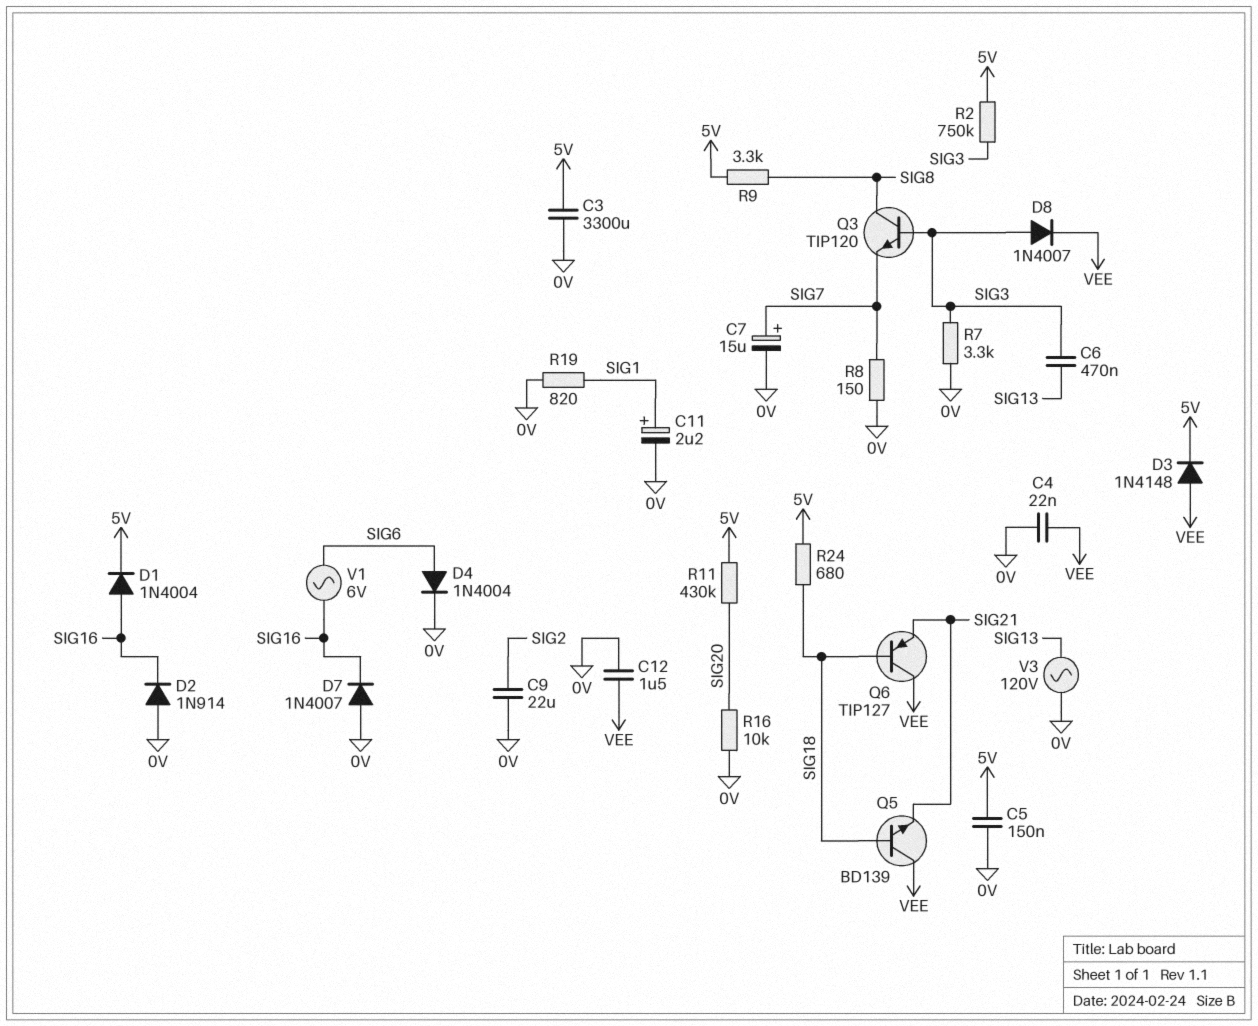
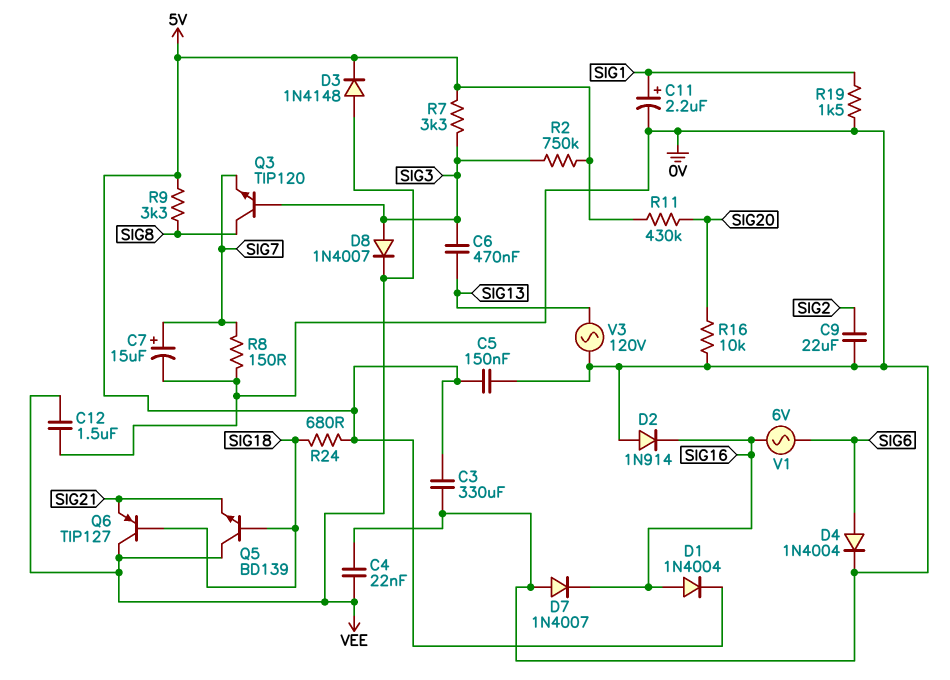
C3: 3300uF (0V, 5V) -> 330uF (0V, 5V)
R7: 3.3k (0V, SIG3) -> 3.3k (5V, SIG3)
R19: 820 (0V, SIG1) -> 1.5k (0V, SIG1)

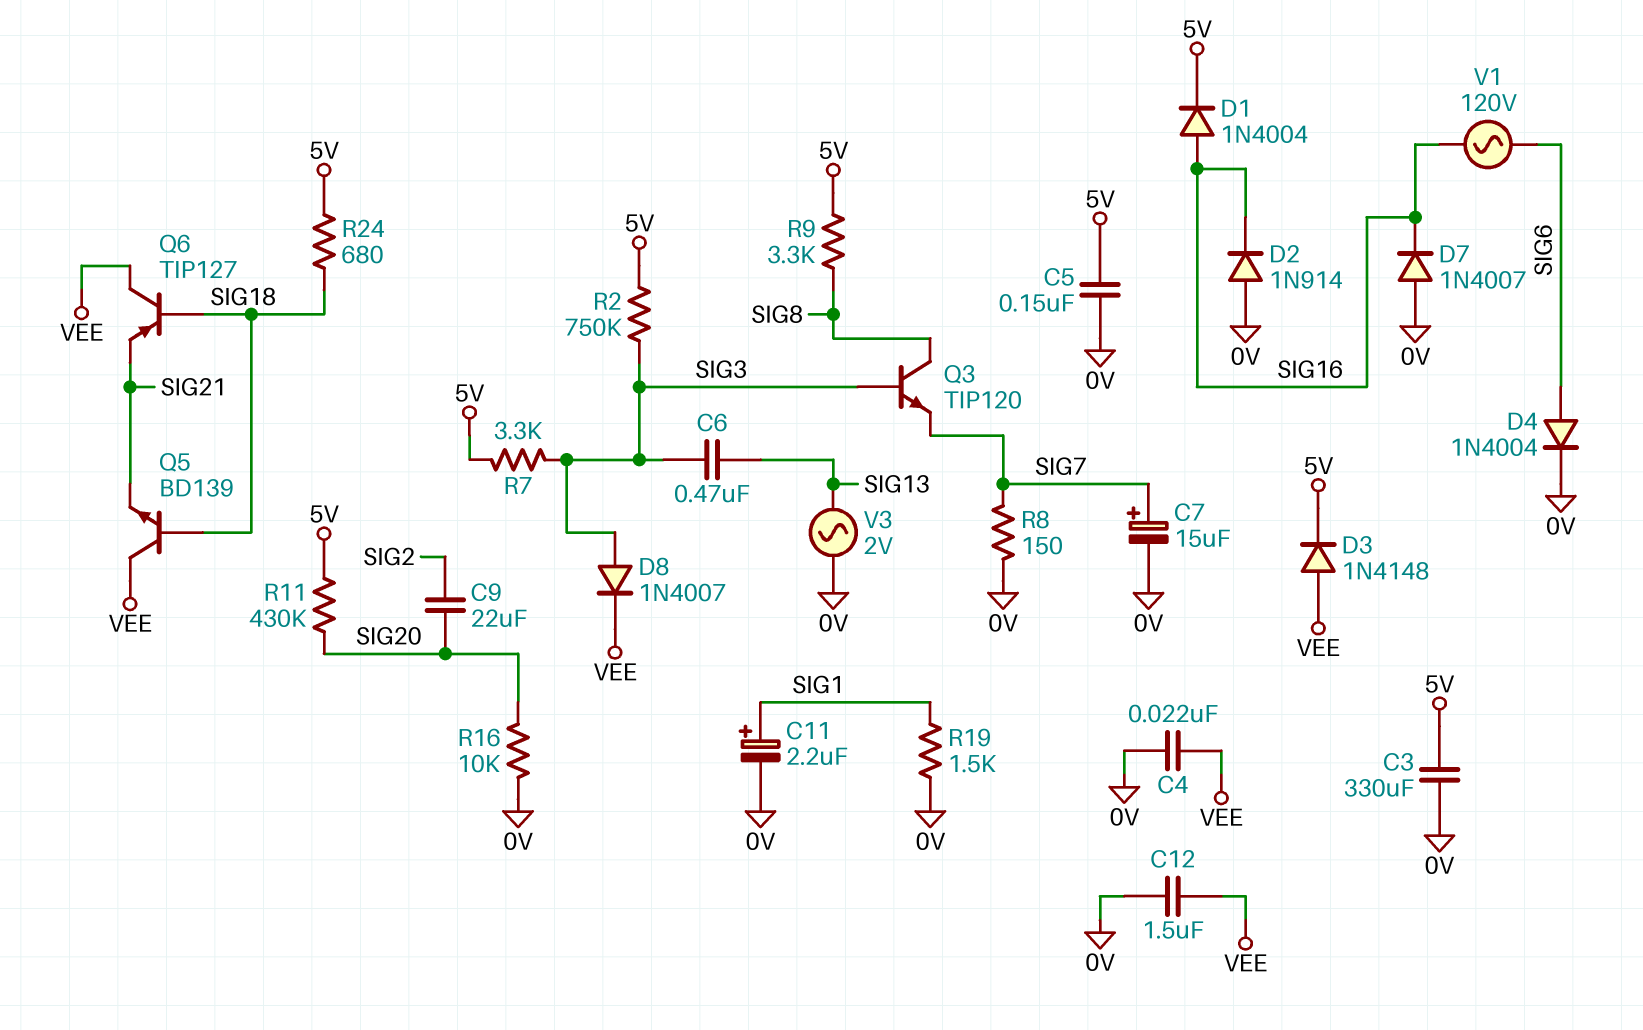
C9: 22uF (0V, SIG2) -> 22uF (SIG2, SIG20)
V1: AC 6V (SIG6, SIG16) -> AC 120V (SIG6, SIG16)
V3: AC 120V (0V, SIG13) -> AC 2V (0V, SIG13)

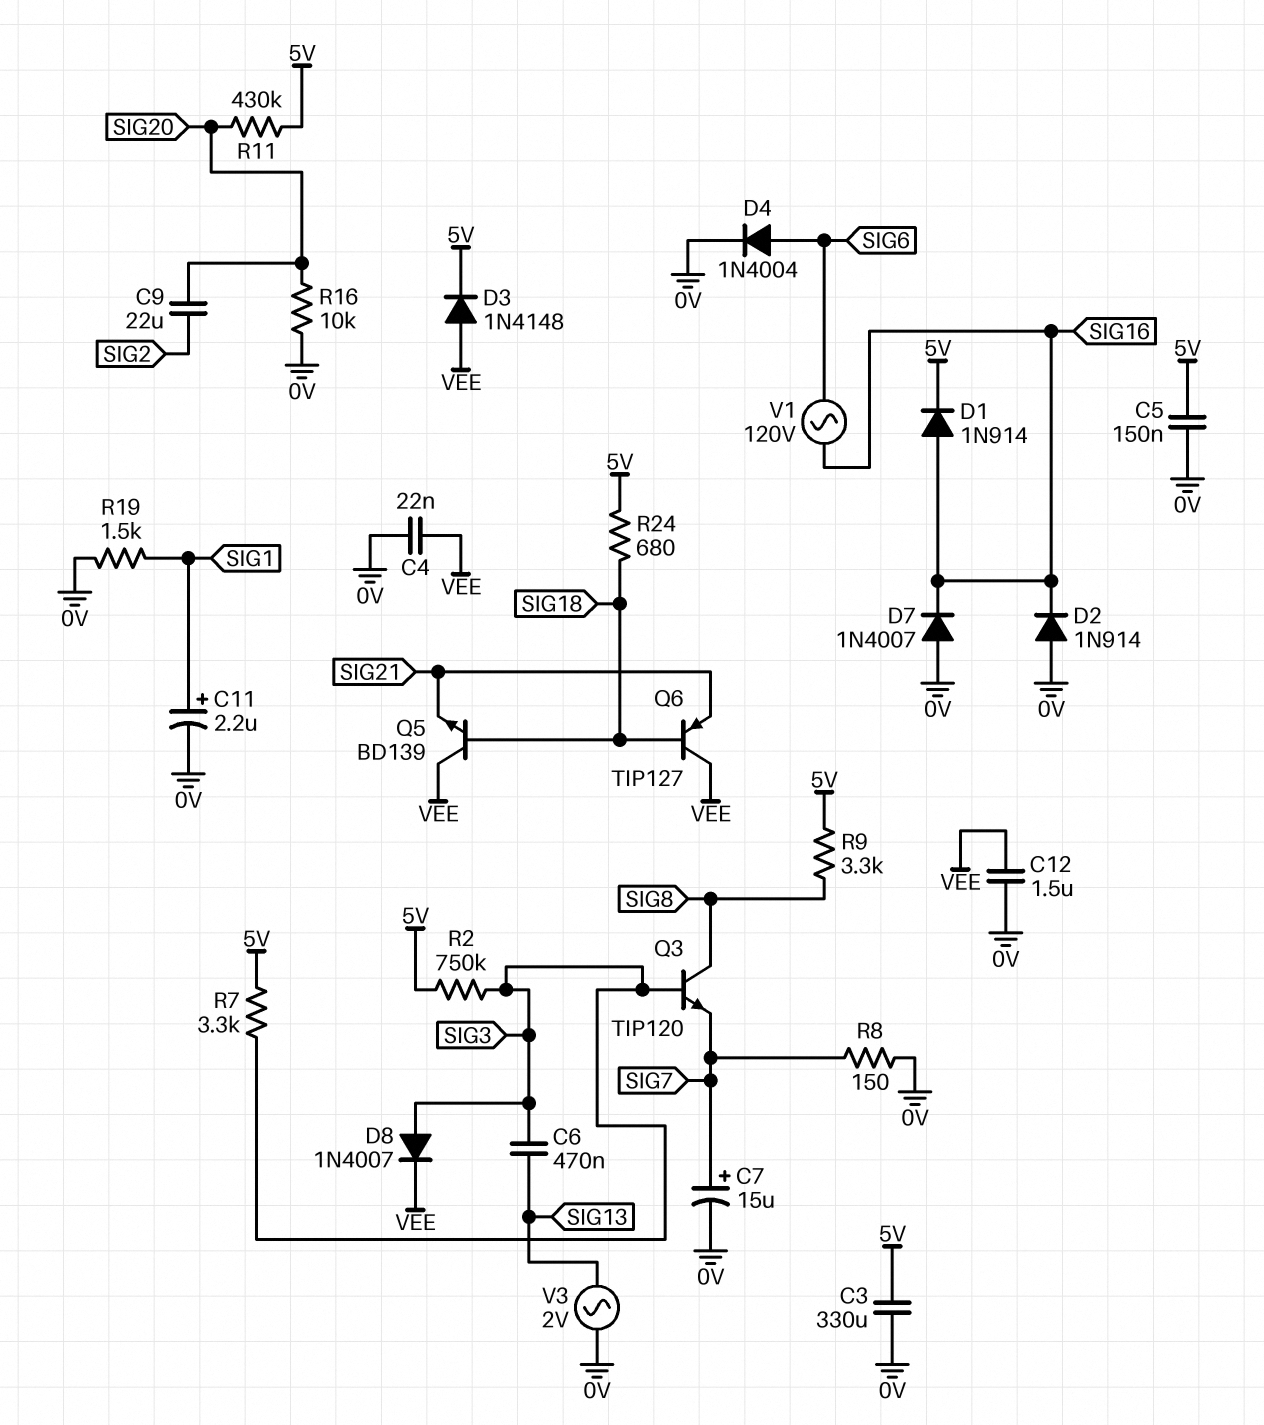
D1: diode 1N4004 (A SIG16, K 5V) -> diode 1N914 (A SIG16, K 5V)

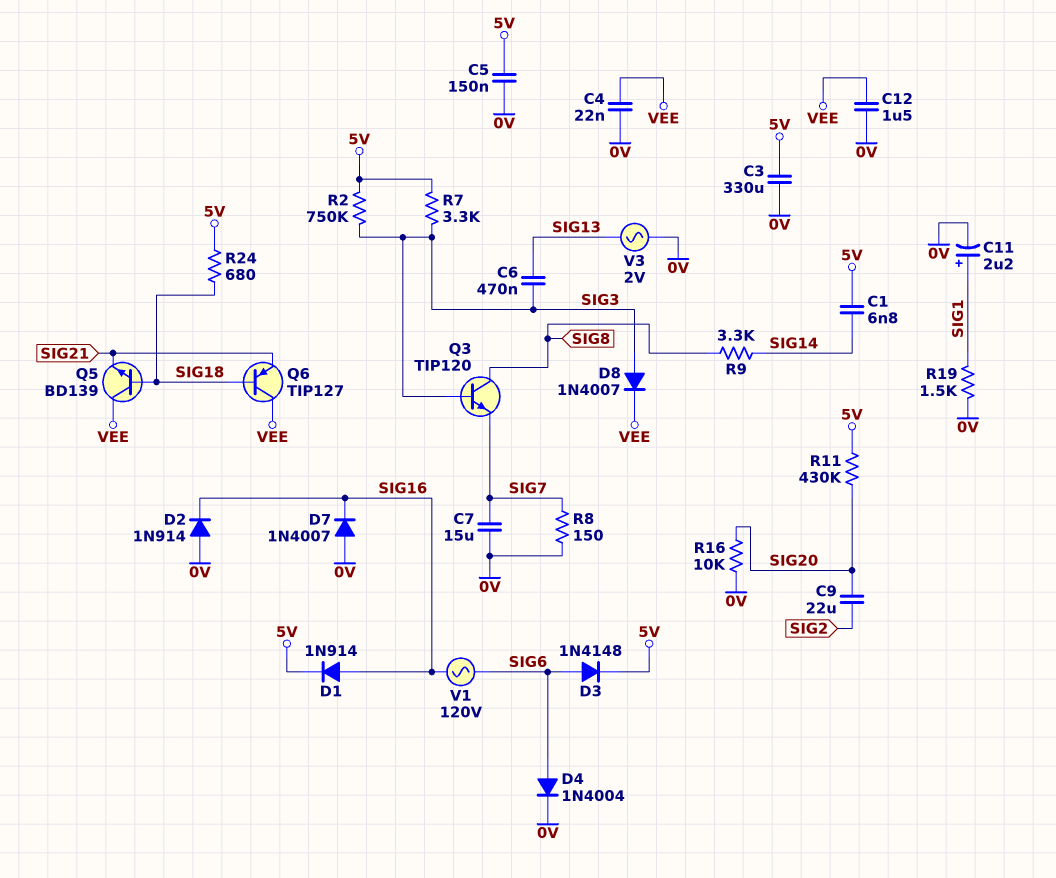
C1: none -> 6.8nF (5V, SIG14)
C7: 15uF (plus SIG7, minus 0V) -> 15uF (0V, SIG7)
D3: diode 1N4148 (A VEE, K 5V) -> diode 1N4148 (A SIG6, K 5V)
R9: 3.3k (5V, SIG8) -> 3.3k (SIG8, SIG14)

